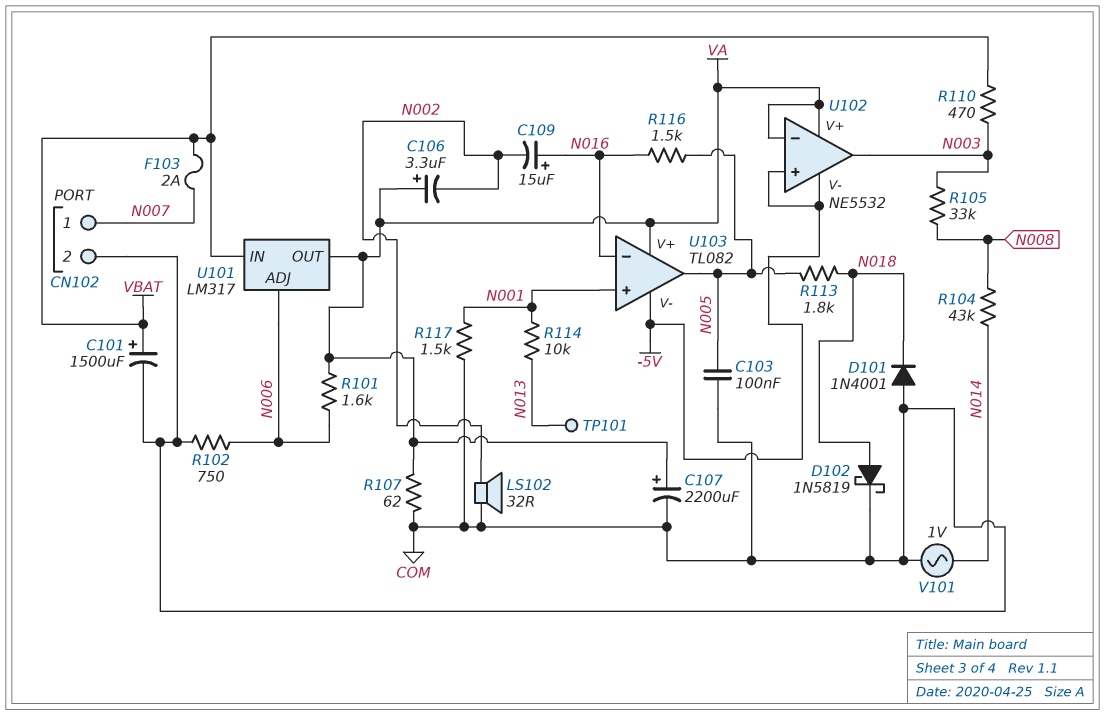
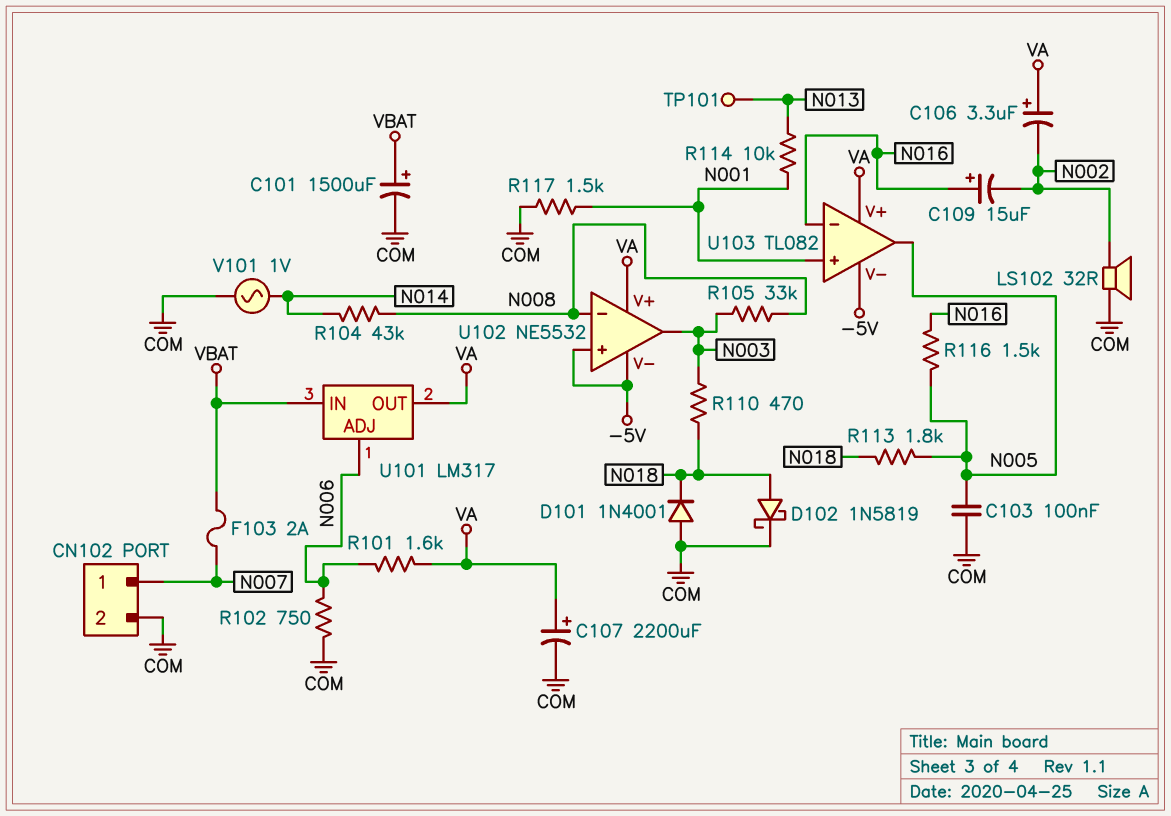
R107: 62 (COM, VA) -> none
R110: 470 (N003, VBAT) -> 470 (N003, N018)
U102 pin in-: VA -> N008

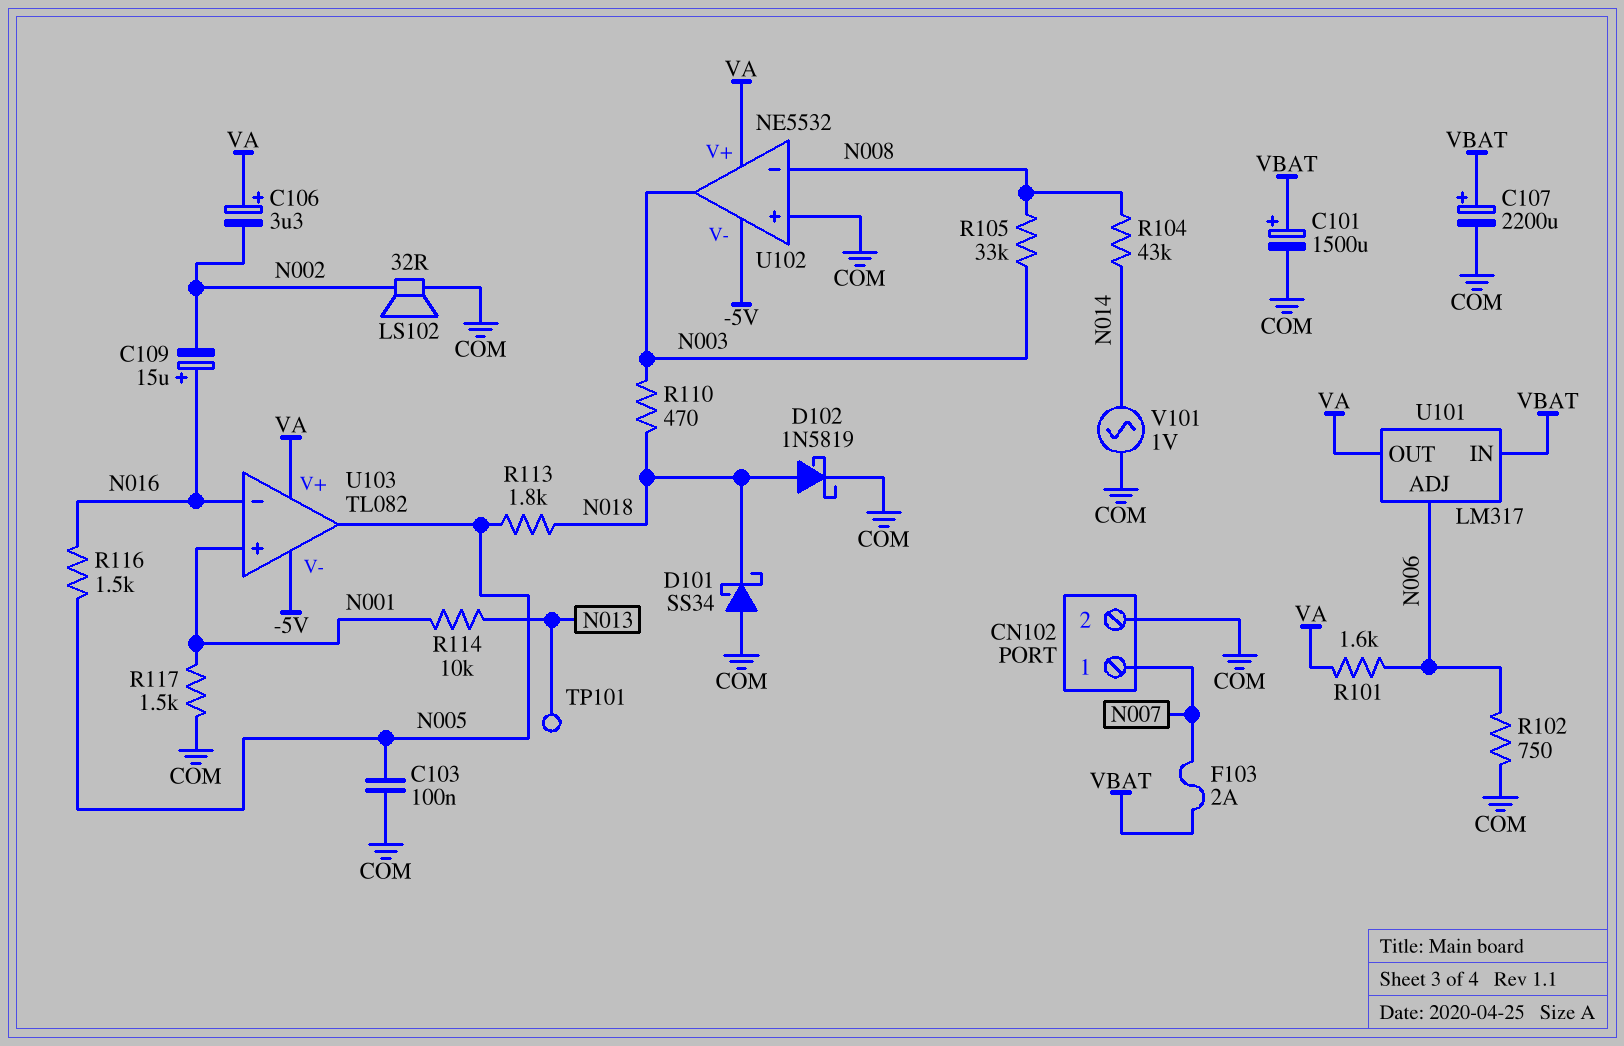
C107: 2200uF (plus VA, minus COM) -> 2200uF (plus VBAT, minus COM)
D101: diode 1N4001 (A COM, K N018) -> schottky SS34 (A COM, K N018)
U102 pin in+: -5V -> COM

